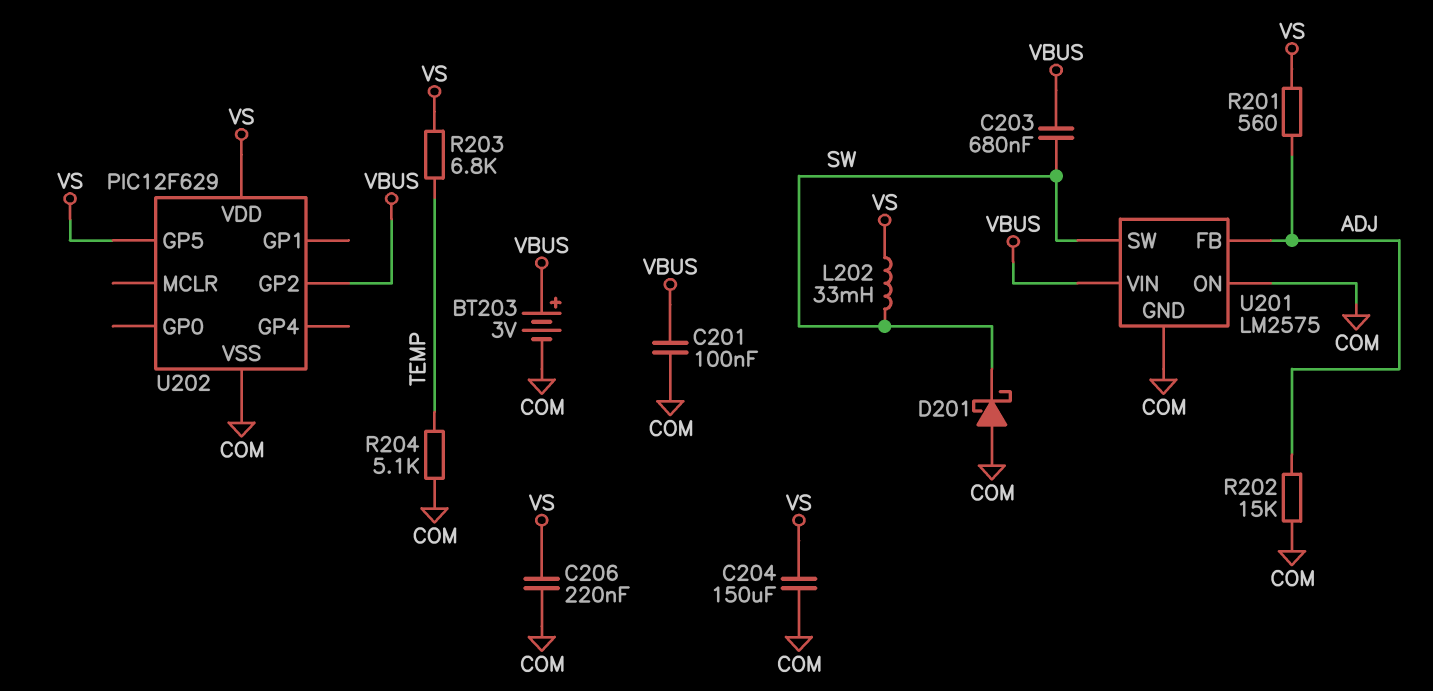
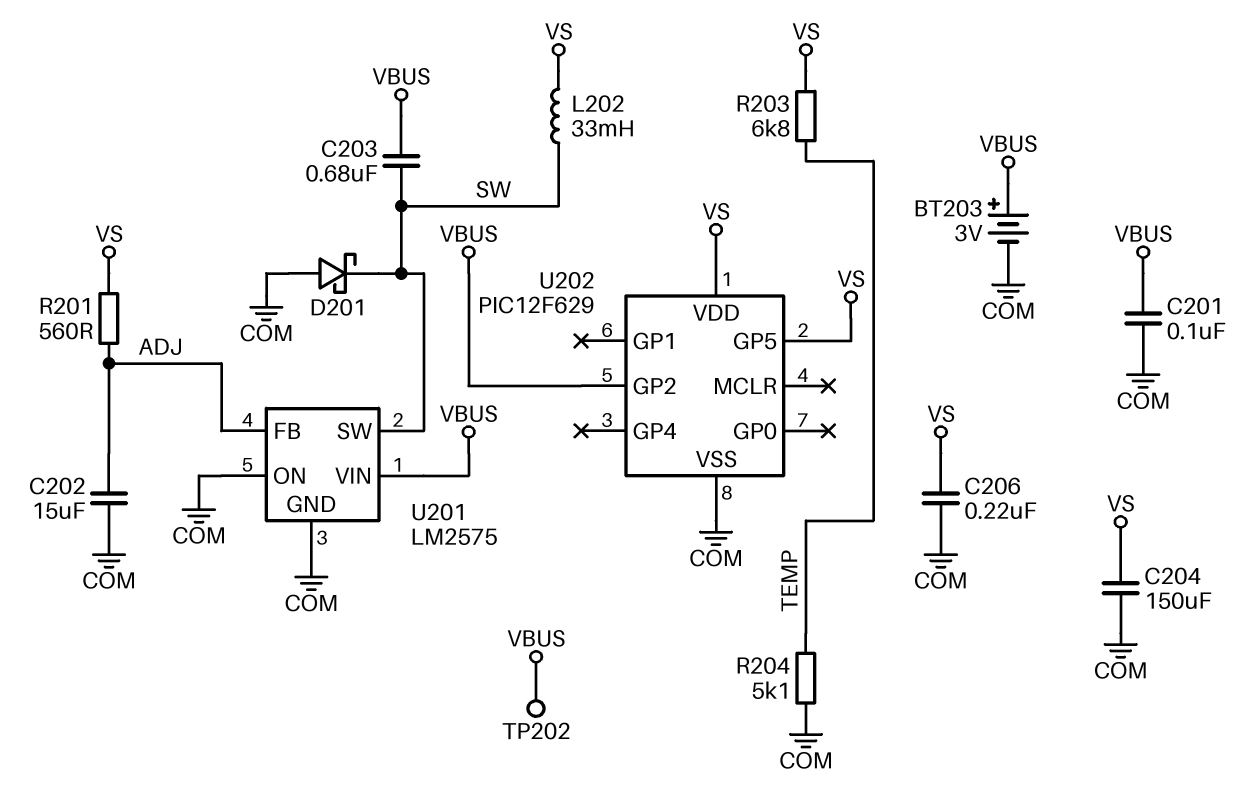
C202: none -> 15uF (ADJ, COM)
R202: 15k (ADJ, COM) -> none
TP202: none -> test point (VBUS)

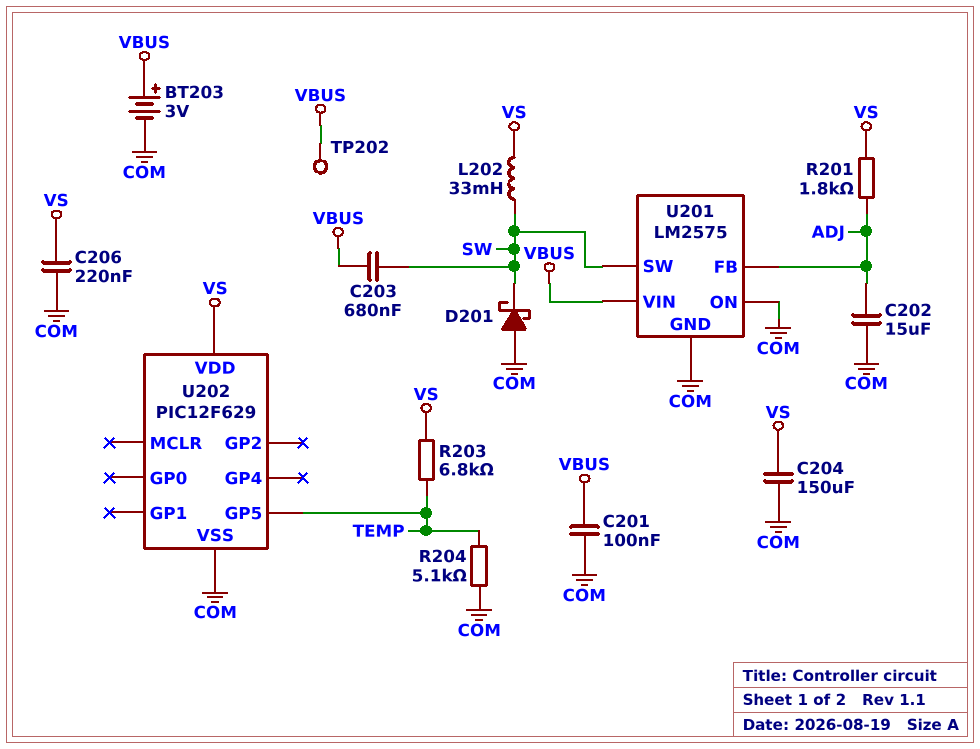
R201: 560 (ADJ, VS) -> 1.8k (ADJ, VS)
U202 pin GP2: VBUS -> none
U202 pin GP5: VS -> TEMP

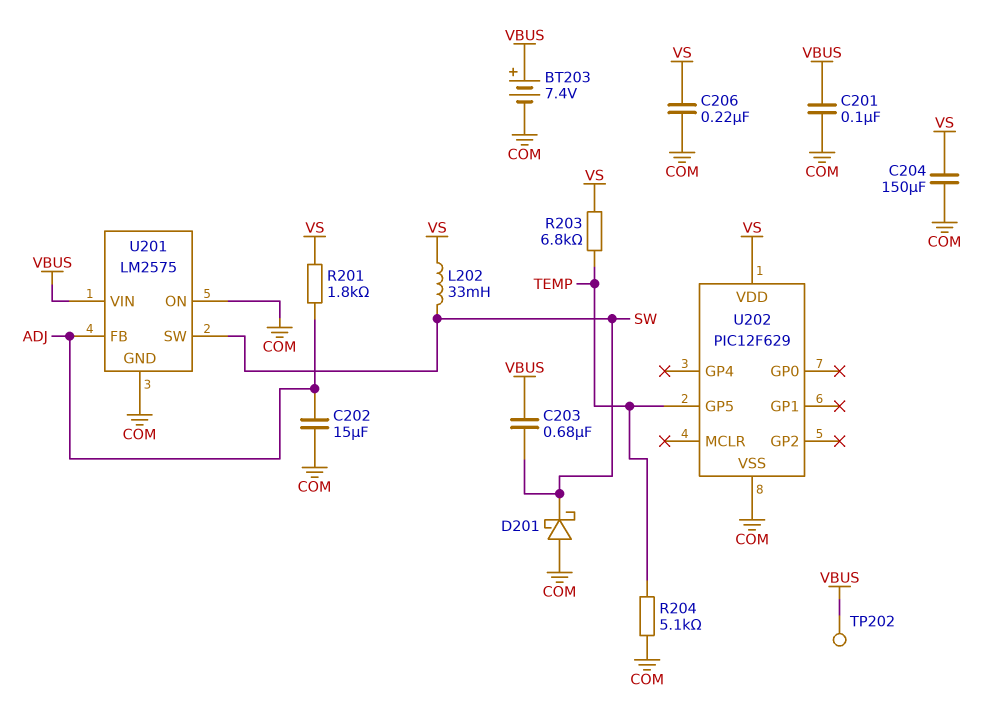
BT203: 3V (plus VBUS, minus COM) -> 7.4V (plus VBUS, minus COM)

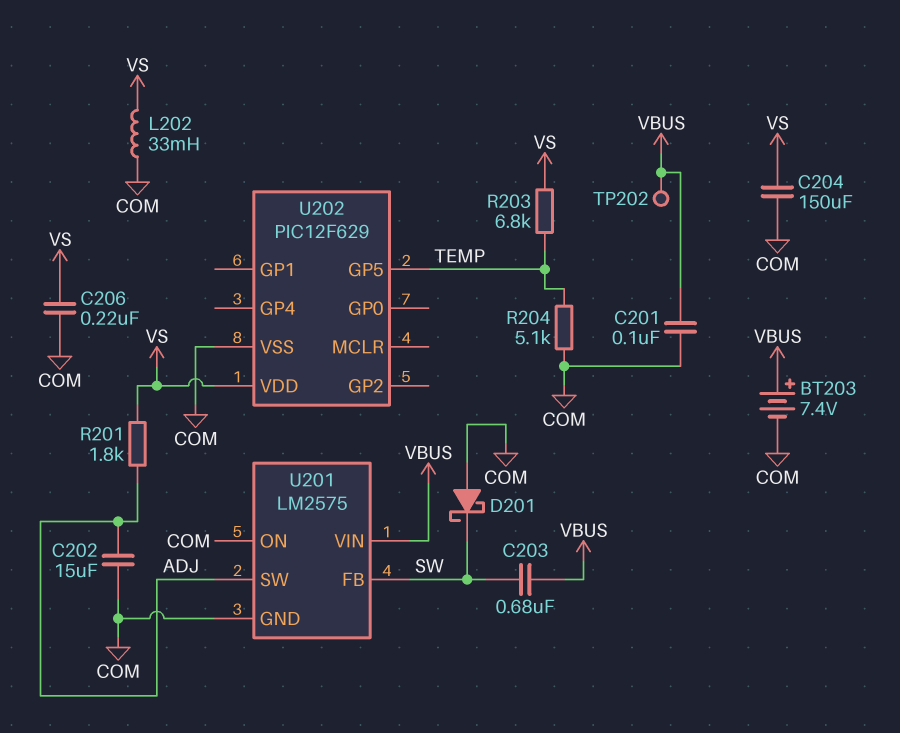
L202: 33mH (SW, VS) -> 33mH (COM, VS)
U201 pin FB: ADJ -> SW
U201 pin SW: SW -> ADJ

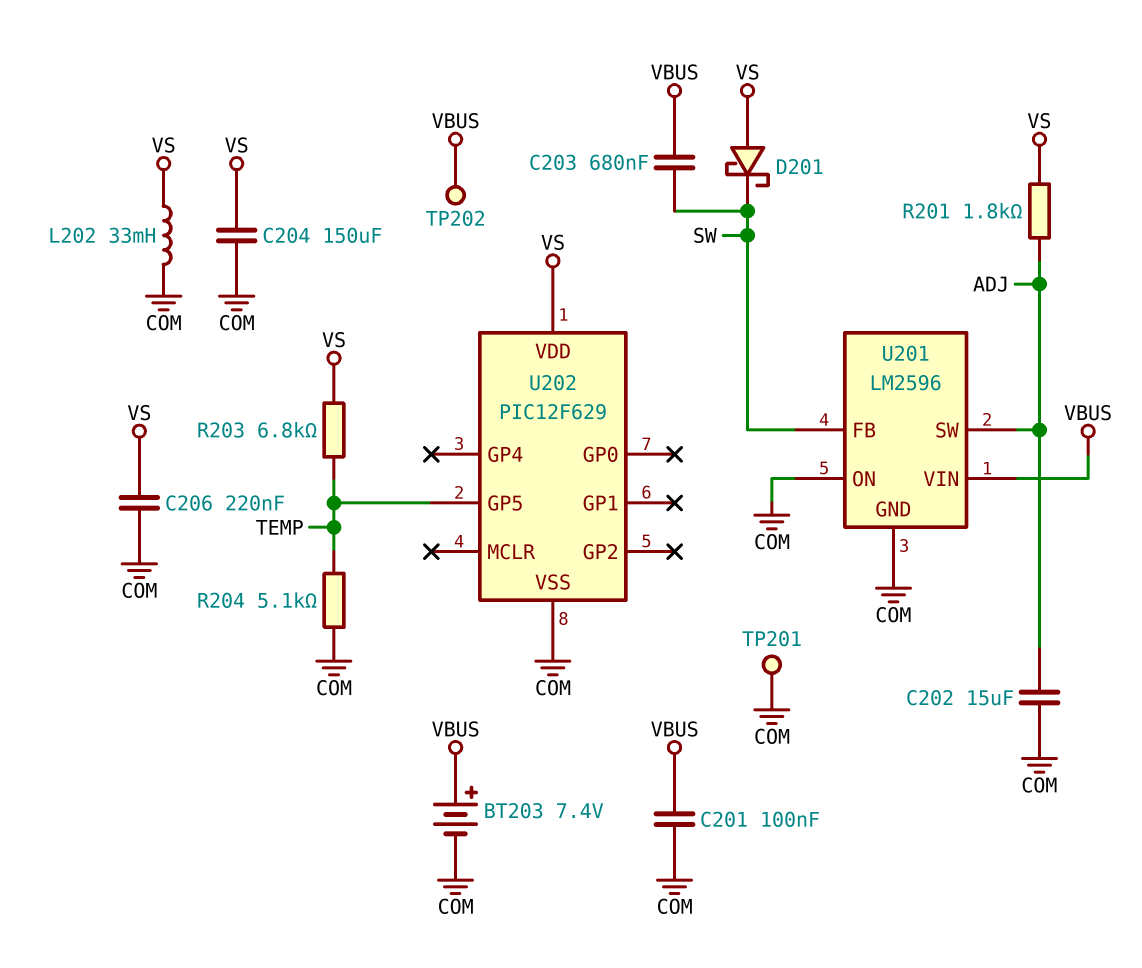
D201: schottky (A COM, K SW) -> schottky (A VS, K SW)
TP201: none -> test point (COM)
U201: LM2575 -> LM2596

